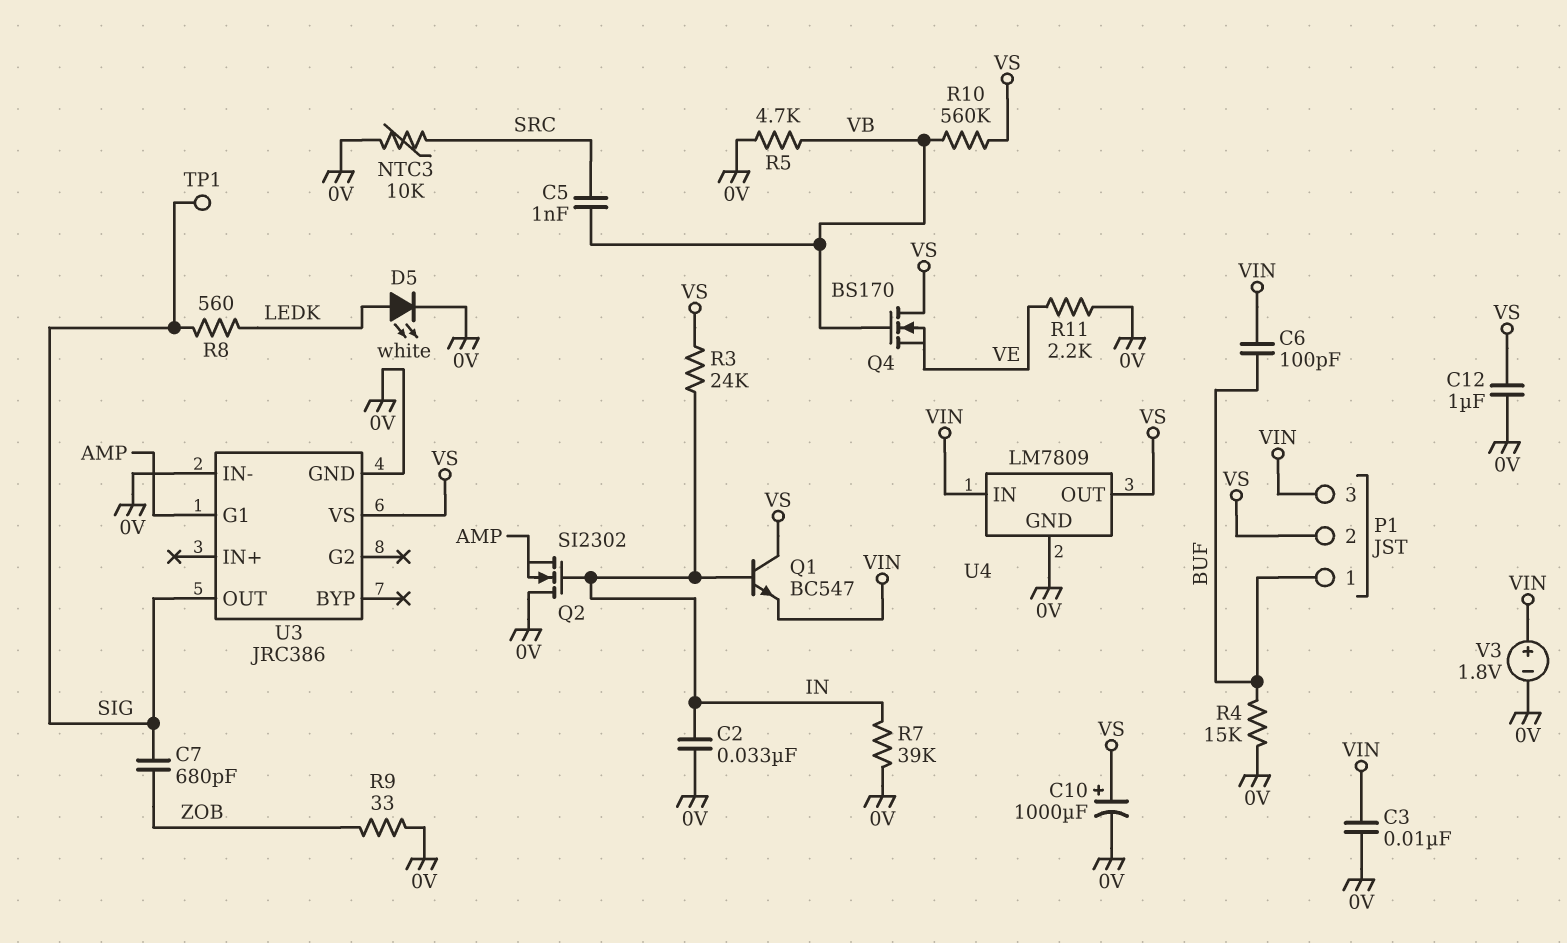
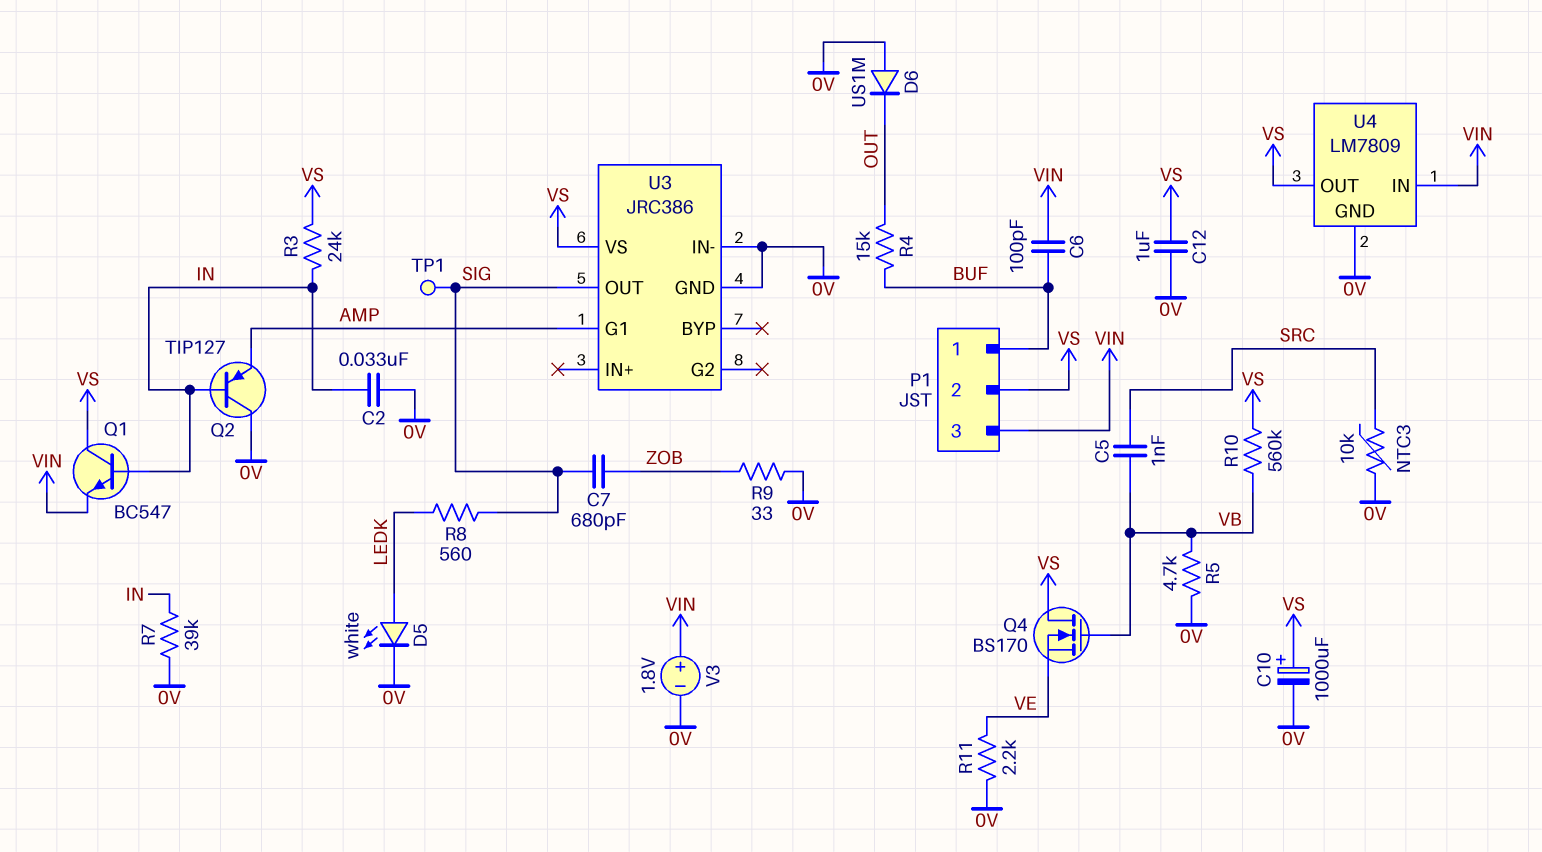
C3: 10nF (0V, VIN) -> none
D6: none -> diode US1M (A 0V, K OUT)
Q2: NMOS SI2302 (G IN, D 0V, S AMP) -> PNP TIP127 (B IN, C 0V, E AMP)
R4: 15k (0V, BUF) -> 15k (BUF, OUT)

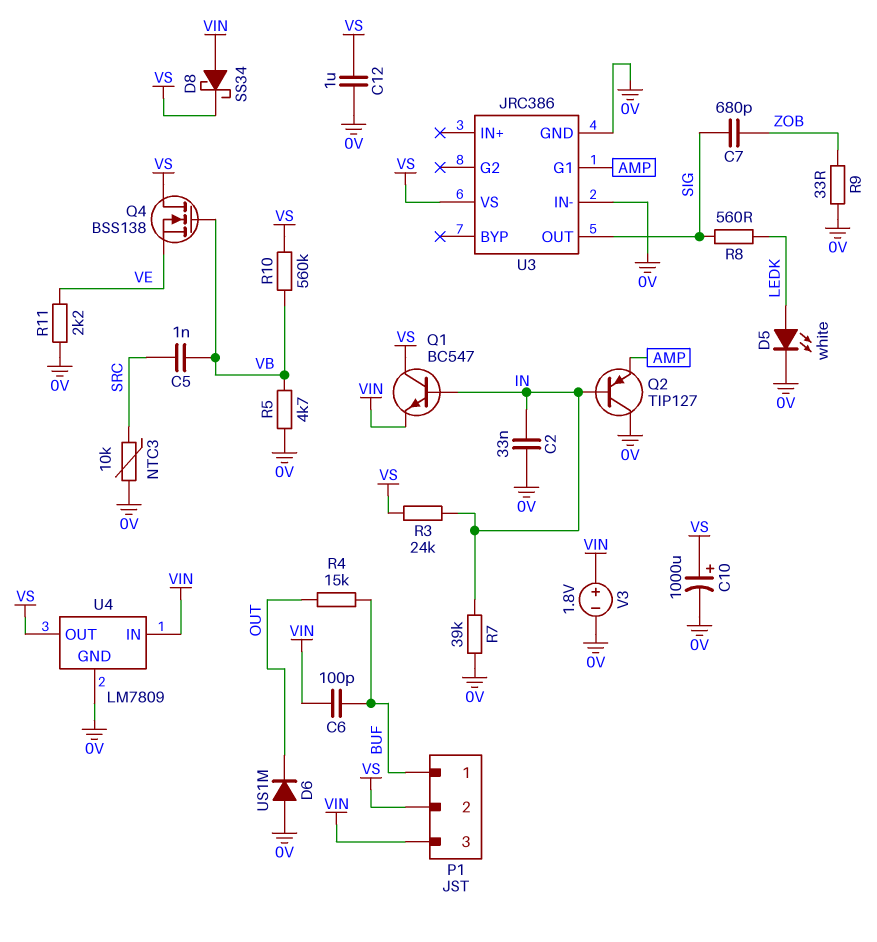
D8: none -> schottky SS34 (A VIN, K VS)
Q4: NMOS BS170 (G VB, D VS, S VE) -> NMOS BSS138 (G VB, D VS, S VE)
TP1: test point (SIG) -> none

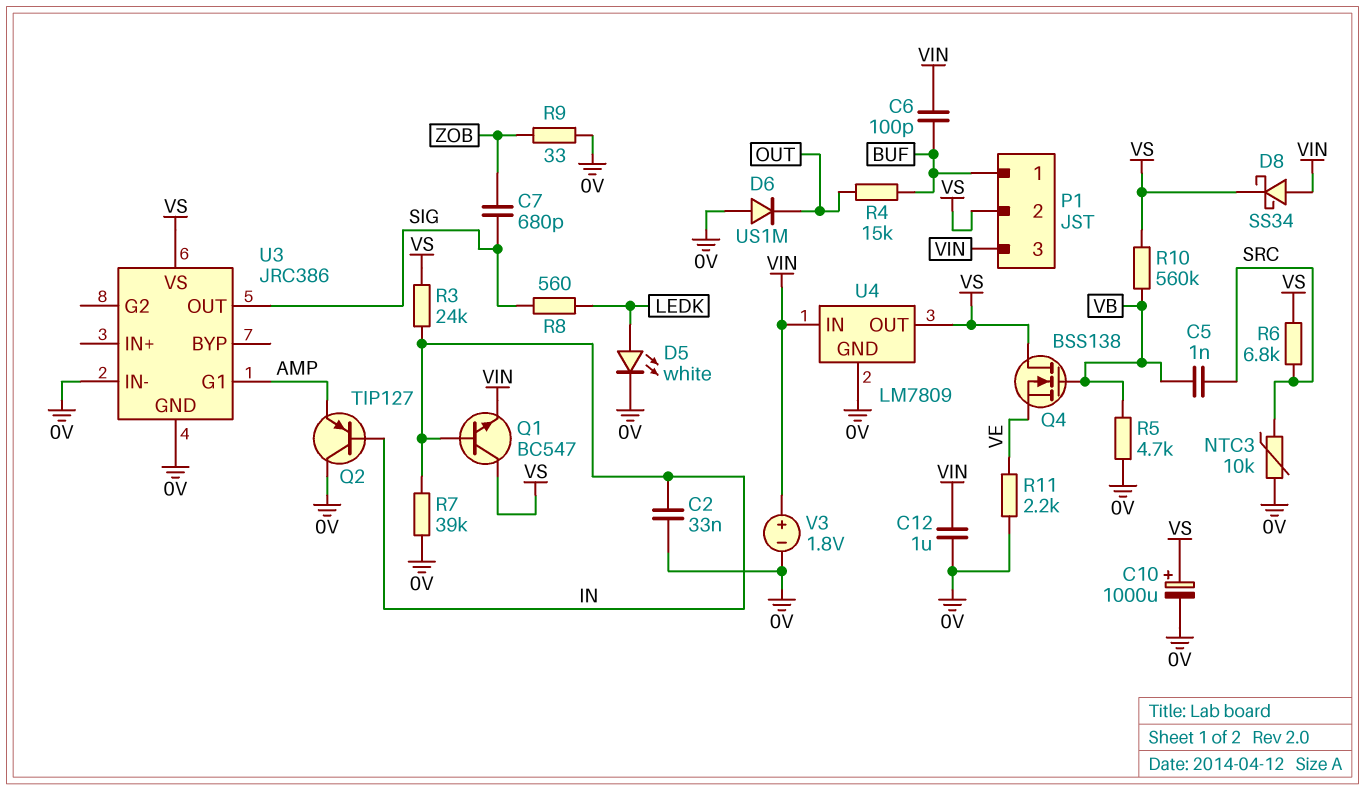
C12: 1uF (0V, VS) -> 1uF (0V, VIN)
R6: none -> 6.8k (SRC, VS)

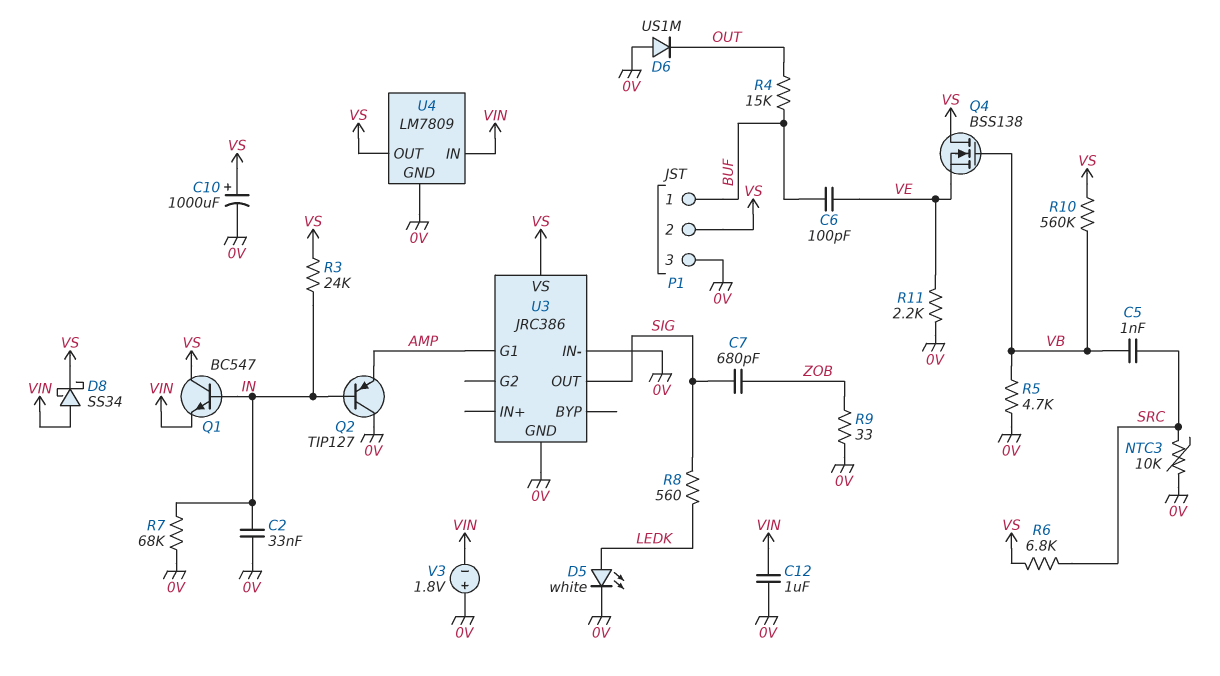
C6: 100pF (BUF, VIN) -> 100pF (BUF, VE)
P1 pin 3: VIN -> 0V
R7: 39k (0V, IN) -> 68k (0V, IN)
V3: 1.8V (plus VIN, minus 0V) -> 1.8V (plus 0V, minus VIN)

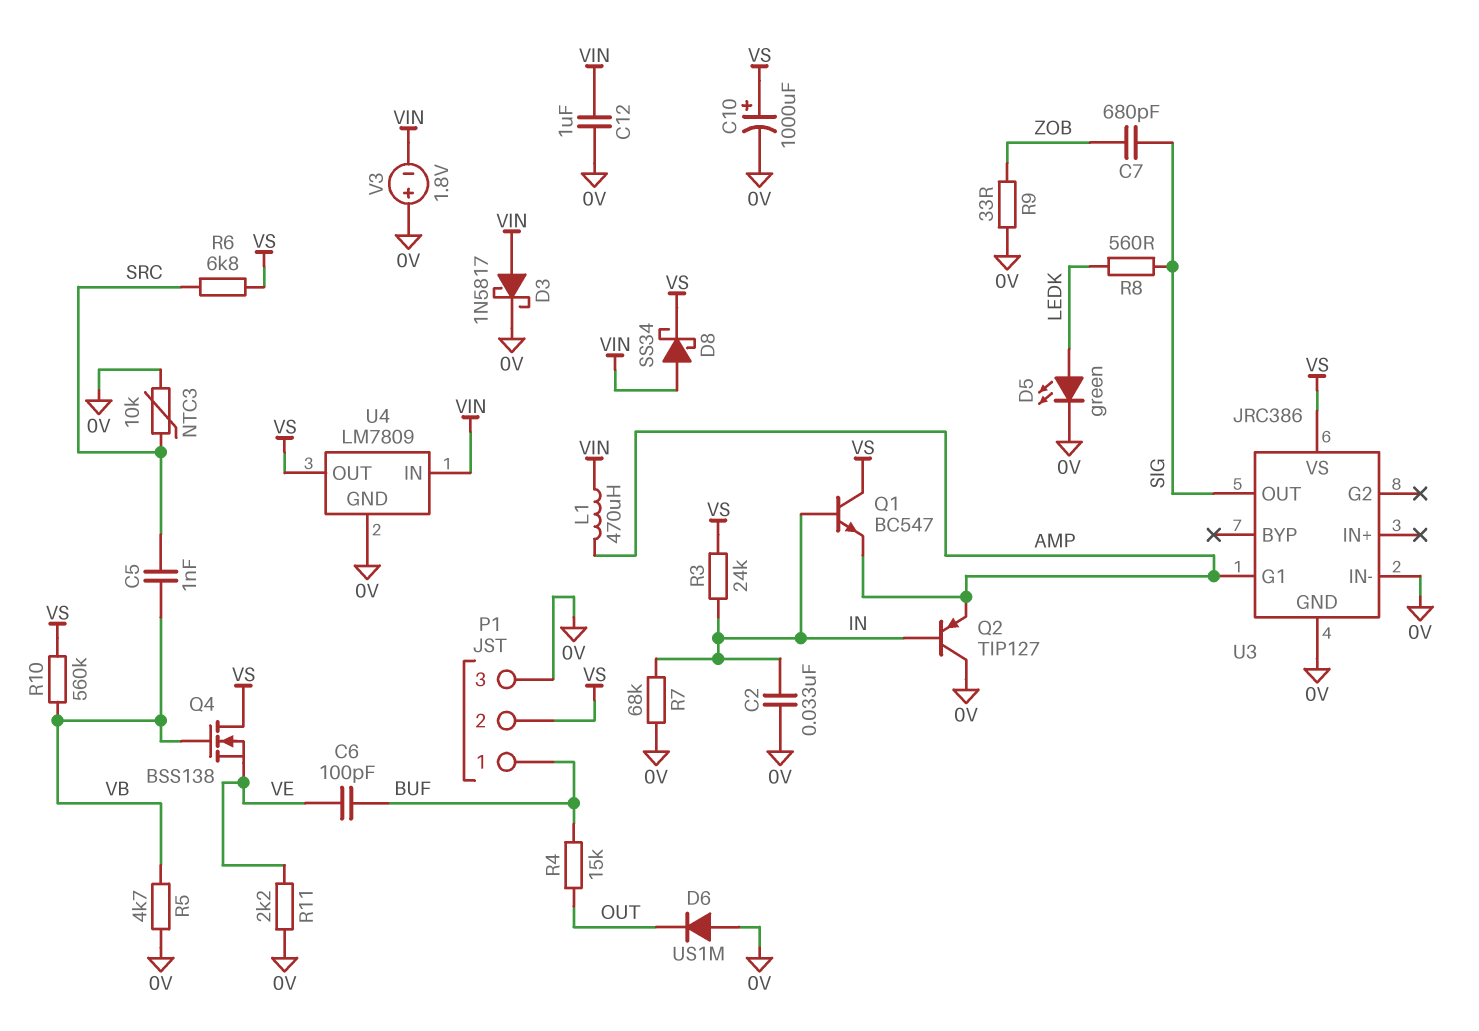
D3: none -> schottky 1N5817 (A VIN, K 0V)
D5: LED white (A LEDK, K 0V) -> LED green (A LEDK, K 0V)
L1: none -> 470uH (AMP, VIN)
Q1: NPN BC547 (B IN, C VS, E VIN) -> NPN BC547 (B IN, C VS, E AMP)

